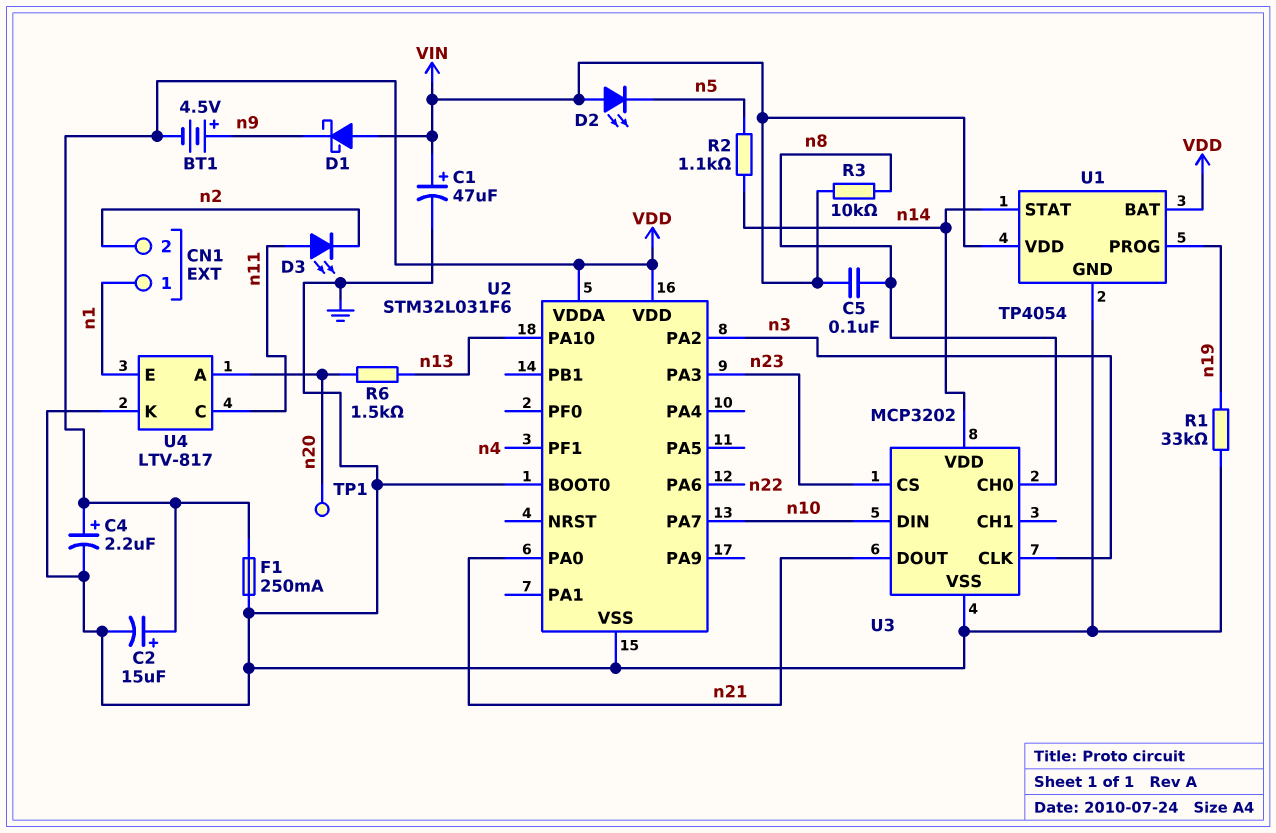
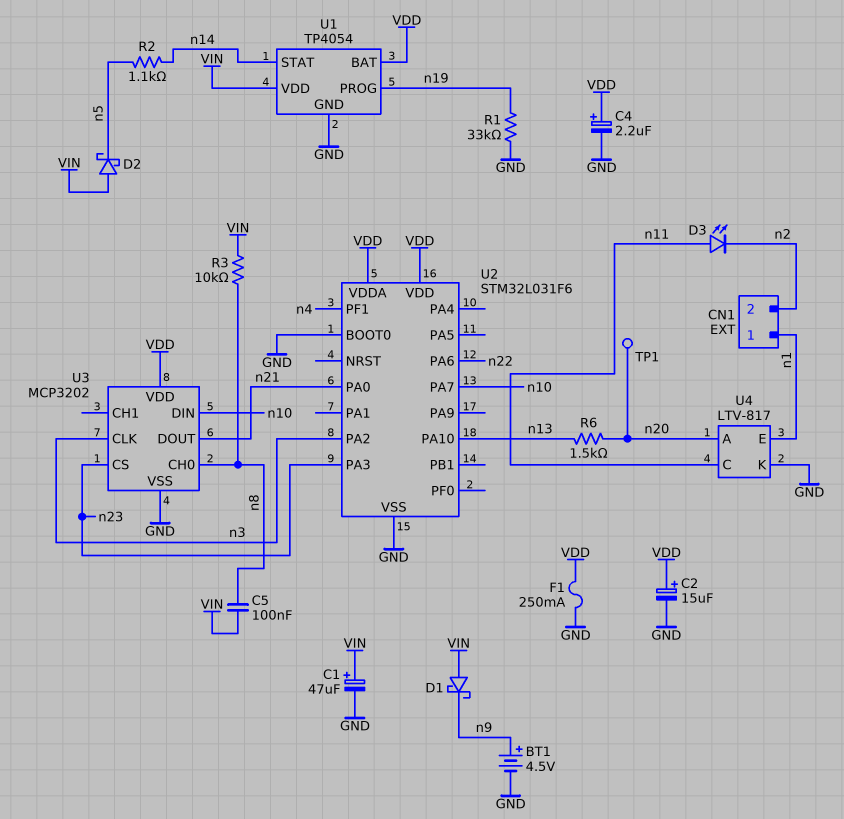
BT1: 4.5V (plus n9, minus VDD) -> 4.5V (plus n9, minus GND)
D2: LED (A VIN, K n5) -> schottky (A VIN, K n5)
U3 pin VDD: n14 -> VDD

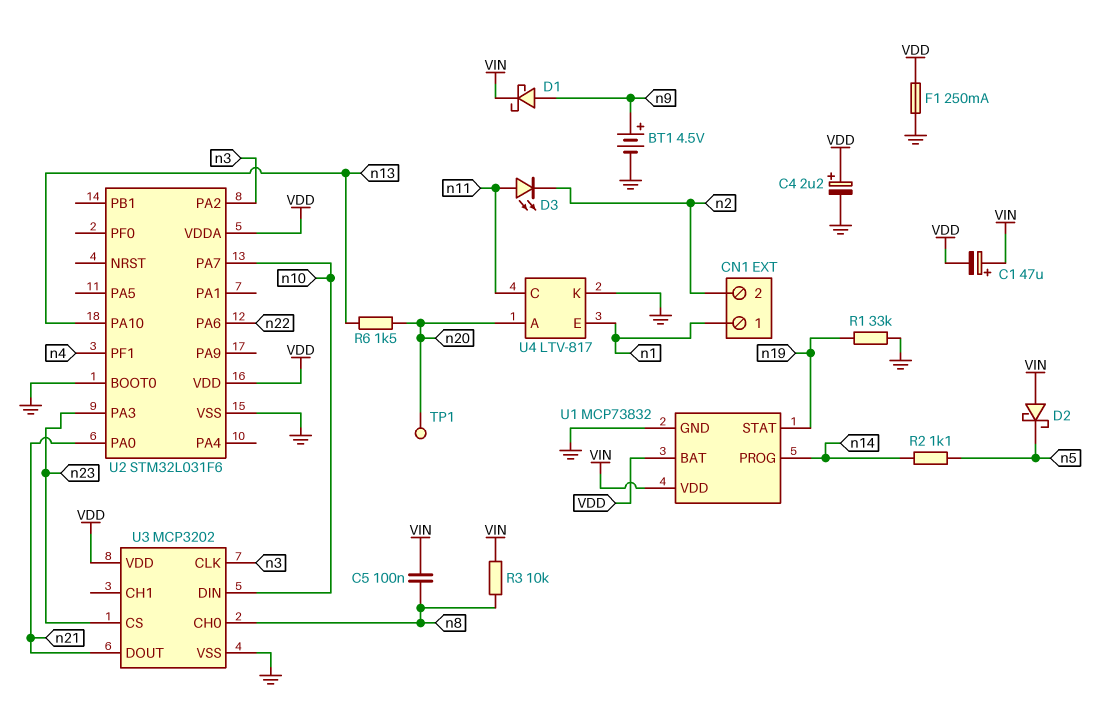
C1: 47uF (plus VIN, minus GND) -> 47uF (plus VIN, minus VDD)
C2: 15uF (plus VDD, minus GND) -> none
D1: schottky (A VIN, K n9) -> schottky (A n9, K VIN)
U1: TP4054 -> MCP73832
U1 pin PROG: n19 -> n14
U1 pin STAT: n14 -> n19

